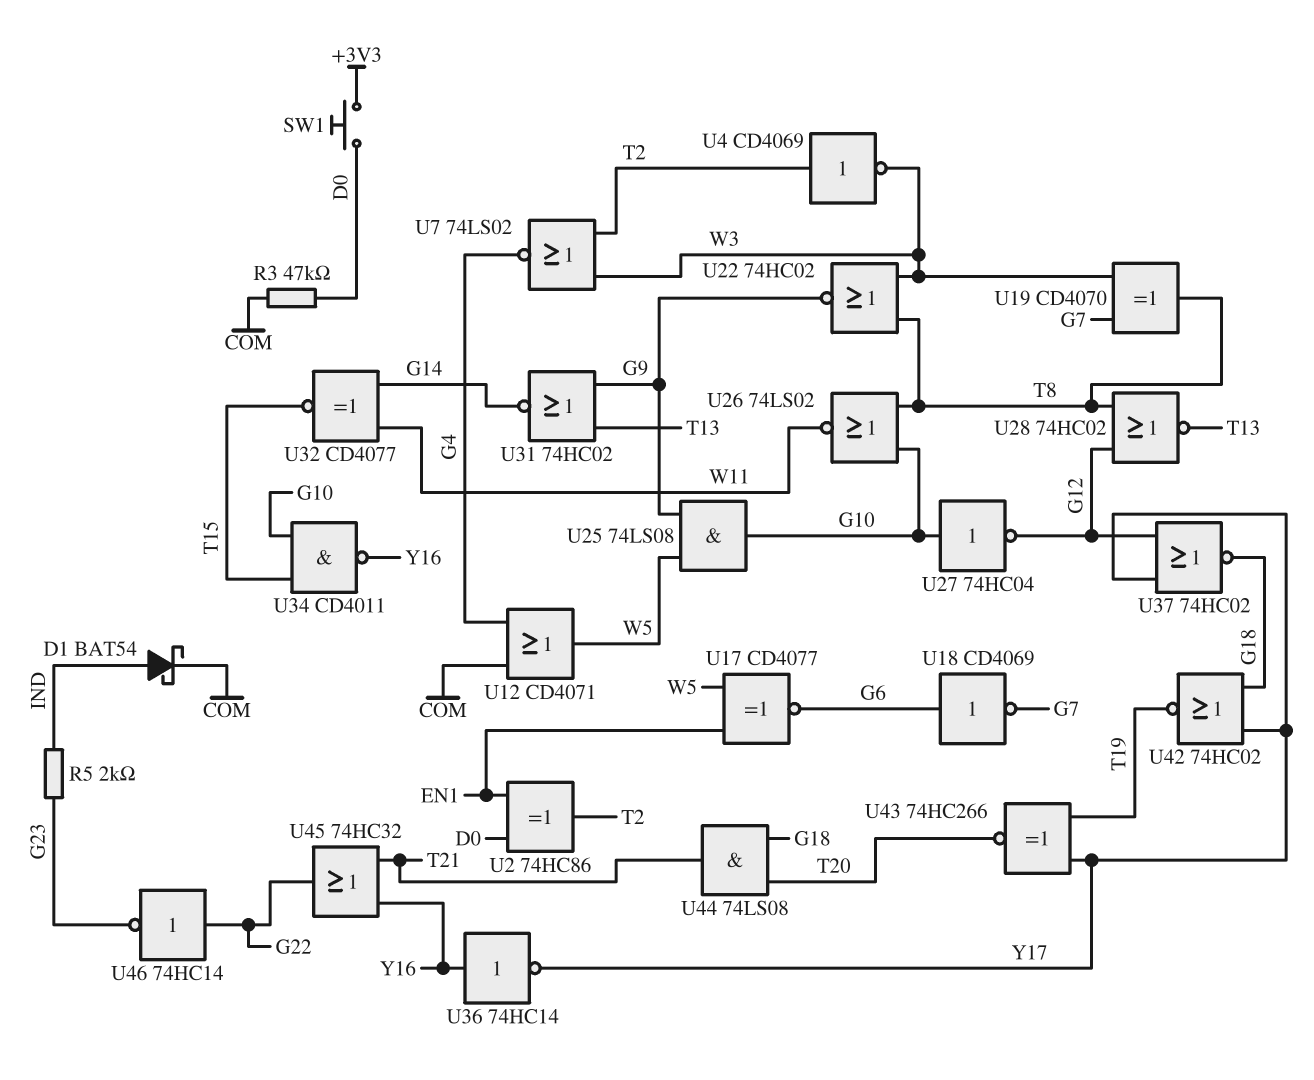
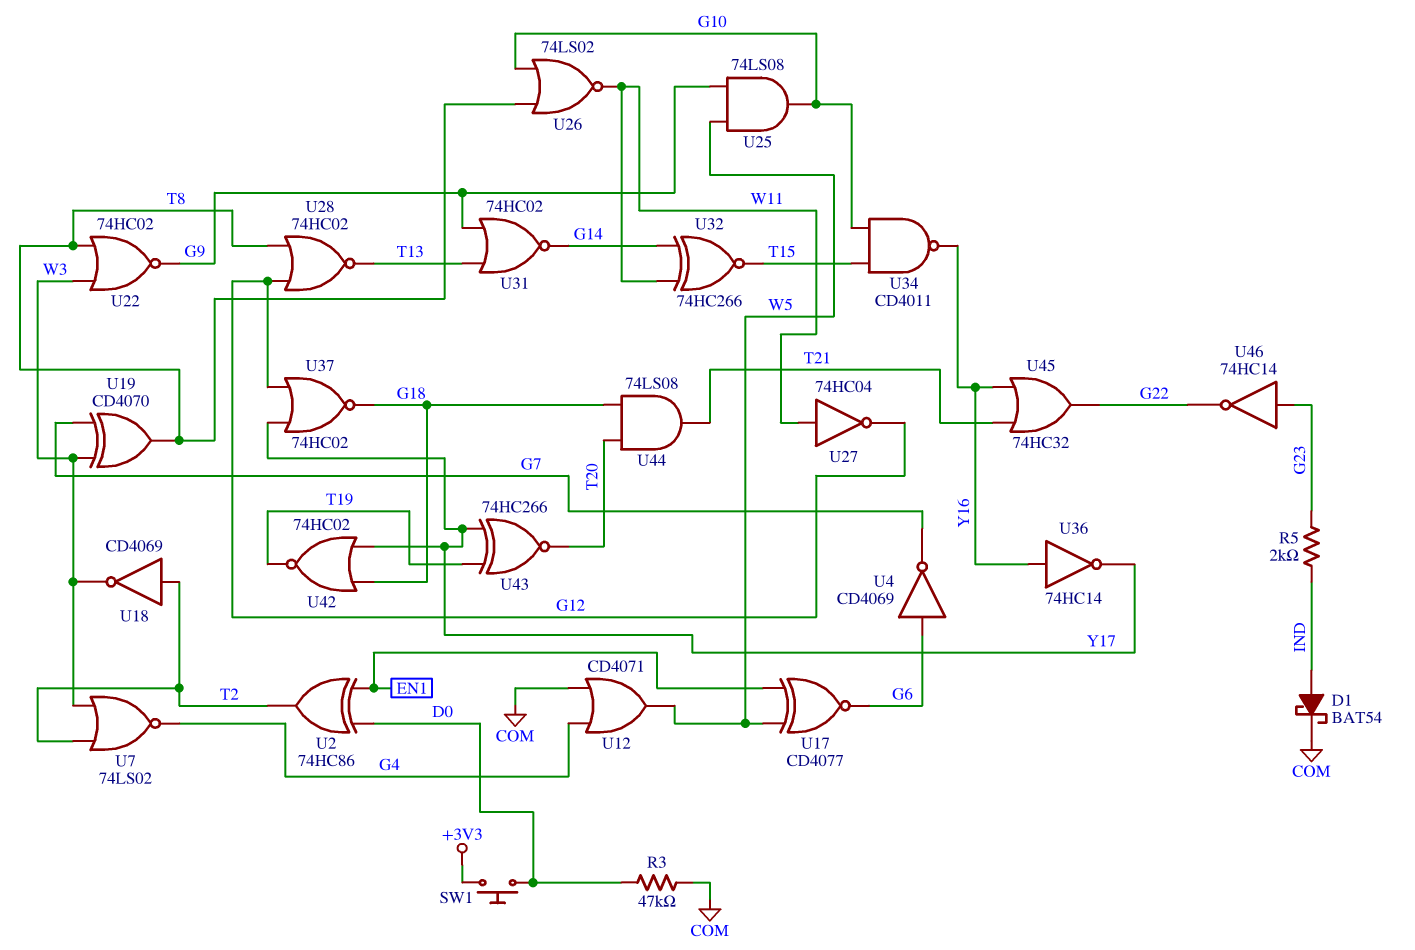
U4: NOT CD4069 (in T2, out W3) -> NOT CD4069 (in G6, out G7)
U18: NOT CD4069 (in G6, out G7) -> NOT CD4069 (in T2, out W3)
U27: NOT 74HC04 (in G10, out G12) -> NOT 74HC04 (in W11, out G12)
U32: XNOR CD4077 (in G14, in W11, out T15) -> XNOR 74HC266 (in G14, in W11, out T15)
U46: NOT 74HC14 (in G22, out G23) -> NOT 74HC14 (in G23, out G22)

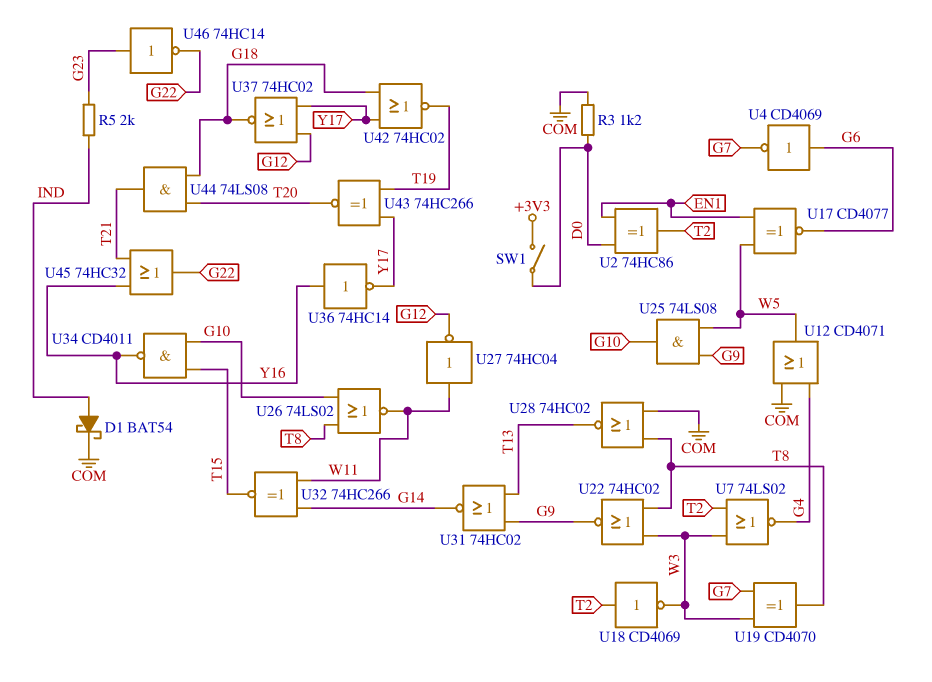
R3: 47k (COM, D0) -> 1.2k (COM, D0)
SW1: button (+3V3, D0) -> switch (+3V3, D0)
U28: NOR 74HC02 (in G12, in T8, out T13) -> NOR 74HC02 (in COM, in T8, out T13)

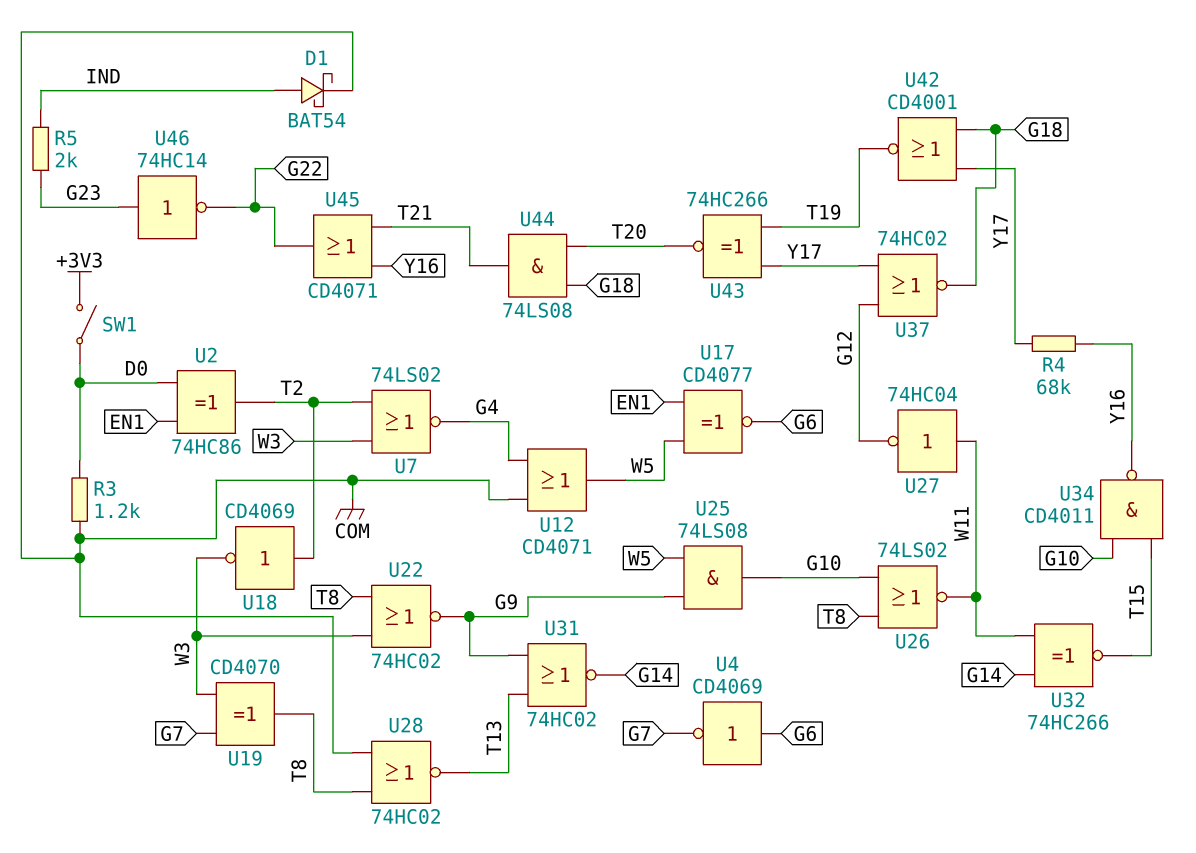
R4: none -> 68k (Y16, Y17)
U36: NOT 74HC14 (in Y16, out Y17) -> none
U42: NOR 74HC02 (in G18, in Y17, out T19) -> NOR CD4001 (in G18, in Y17, out T19)
U45: OR 74HC32 (in T21, in Y16, out G22) -> OR CD4071 (in T21, in Y16, out G22)

